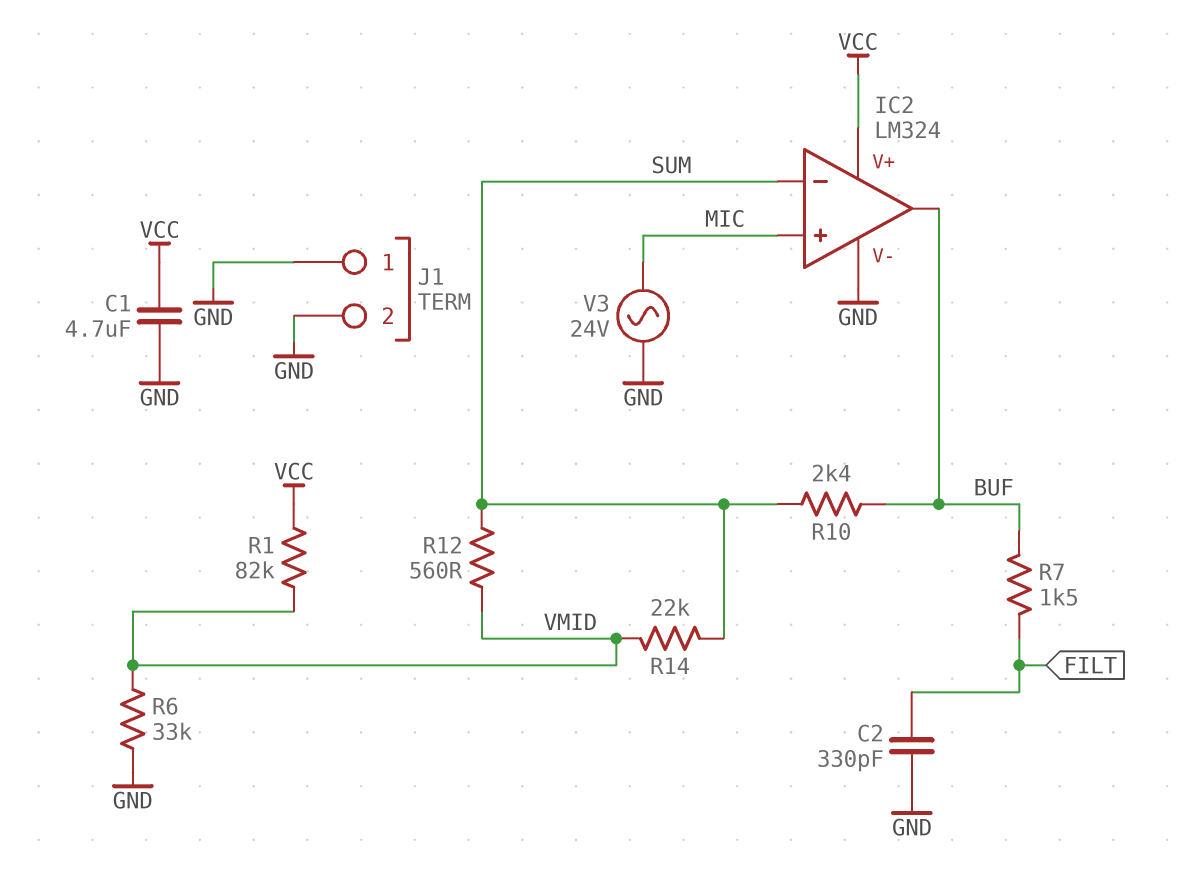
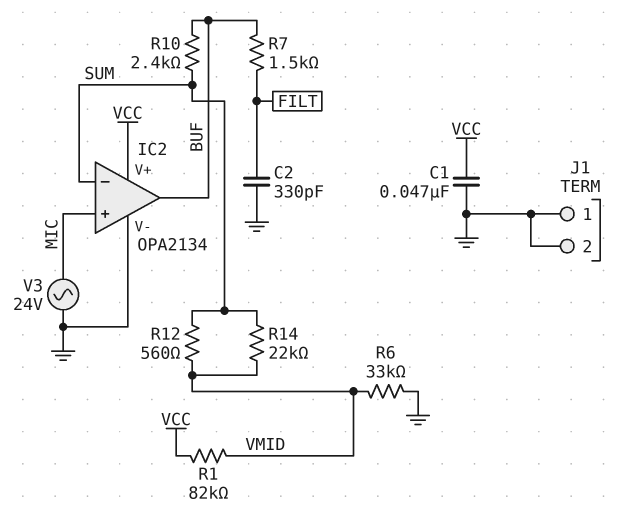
C1: 4.7uF (GND, VCC) -> 47nF (GND, VCC)
IC2: LM324 -> OPA2134

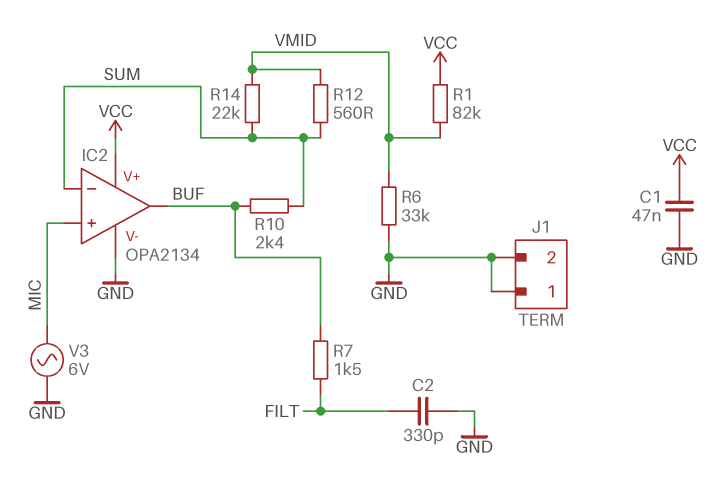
V3: AC 24V (GND, MIC) -> AC 6V (GND, MIC)

